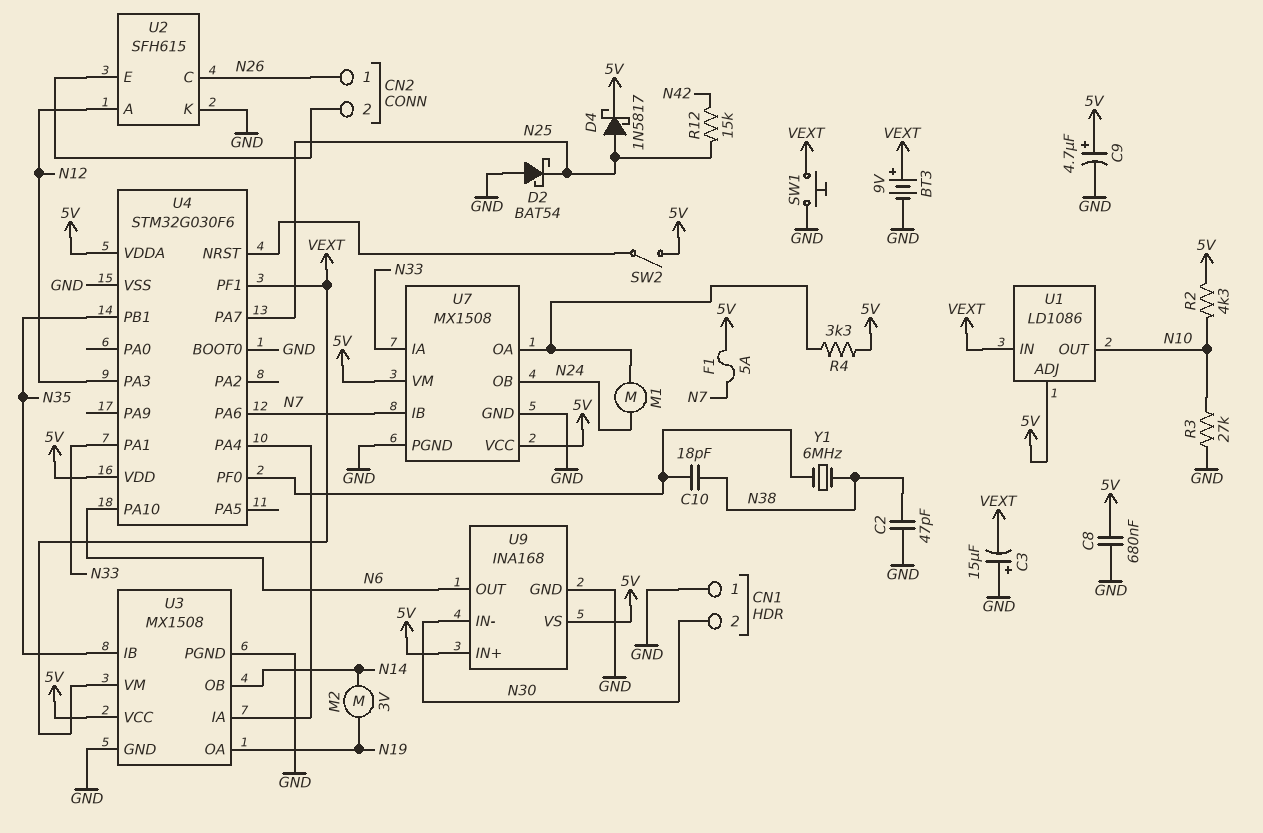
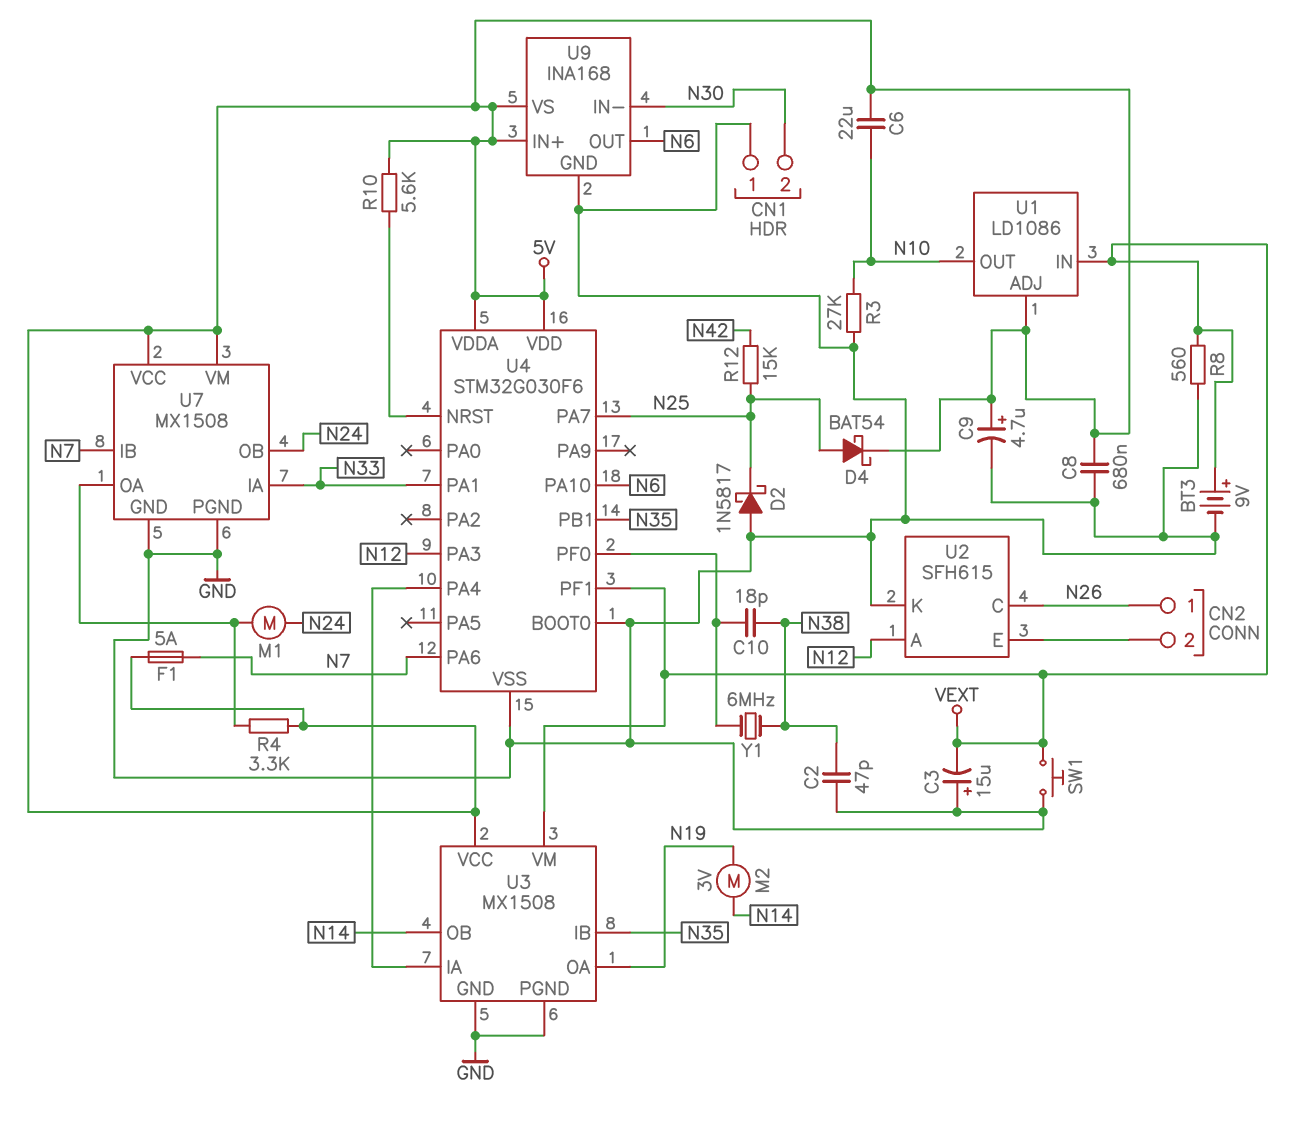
C6: none -> 22uF (5V, N10)
D2: schottky BAT54 (A GND, K N25) -> schottky 1N5817 (A GND, K N25)
D4: schottky 1N5817 (A N25, K 5V) -> schottky BAT54 (A N25, K 5V)
R2: 4.3k (5V, N10) -> none
R8: none -> 560 (GND, VEXT)
R10: none -> 5.6k (5V, U4/NRST)
SW2: switch (5V, U4/NRST) -> none

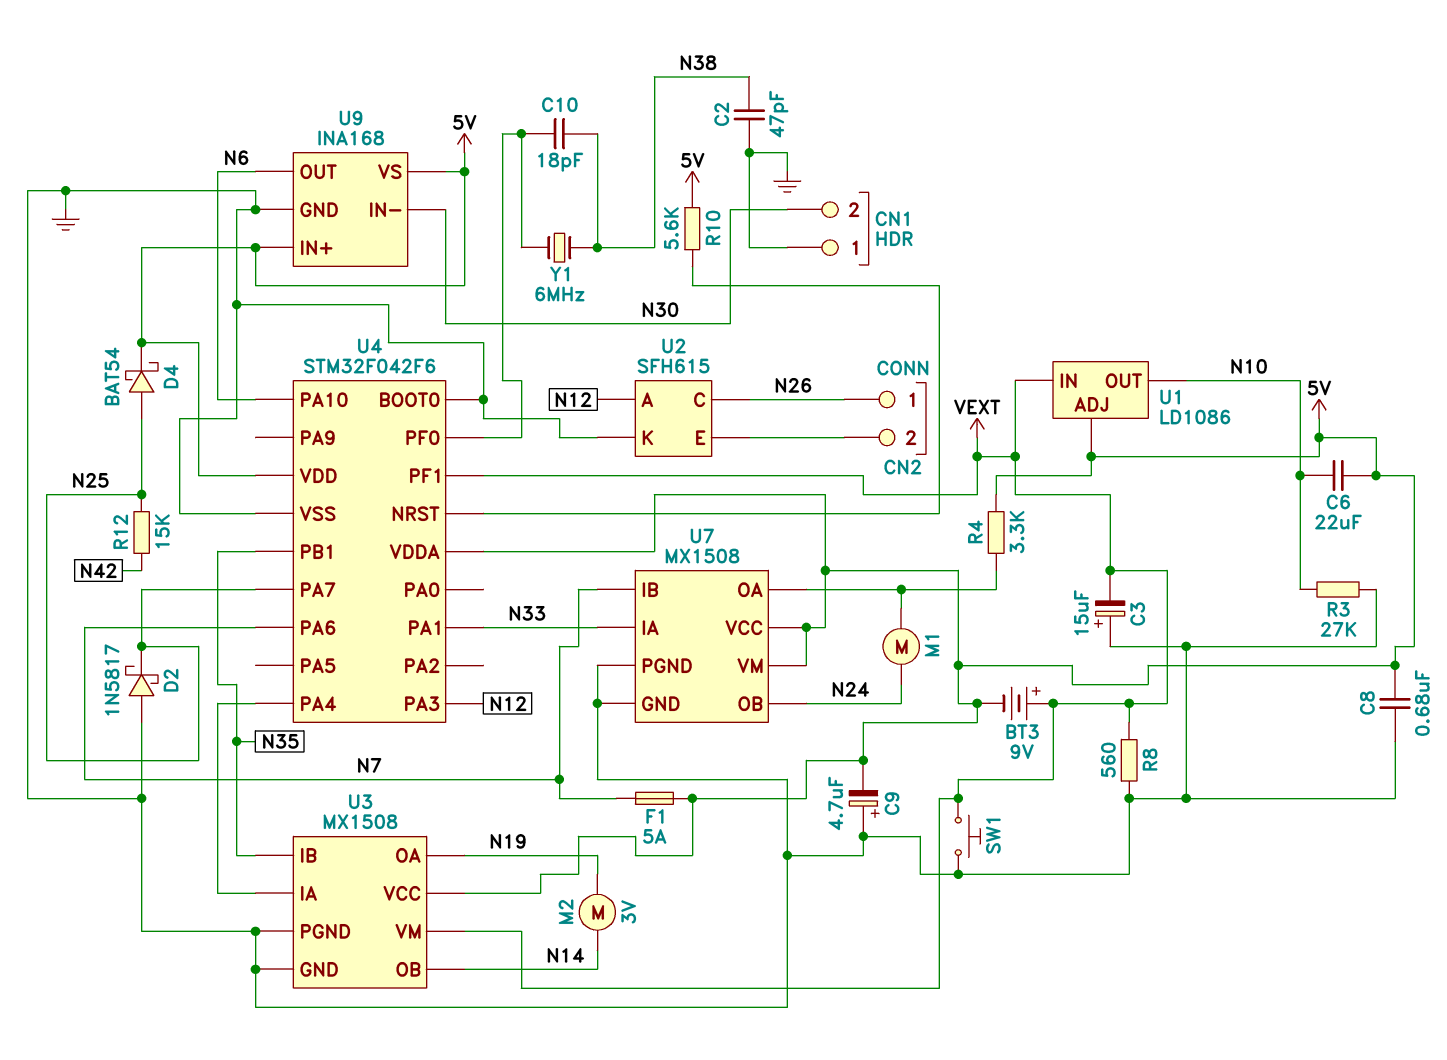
BT3: 9V (plus VEXT, minus GND) -> 9V (plus VEXT, minus 5V)
C9: 4.7uF (plus 5V, minus GND) -> 4.7uF (plus GND, minus 5V)
U4: STM32G030F6 -> STM32F042F6

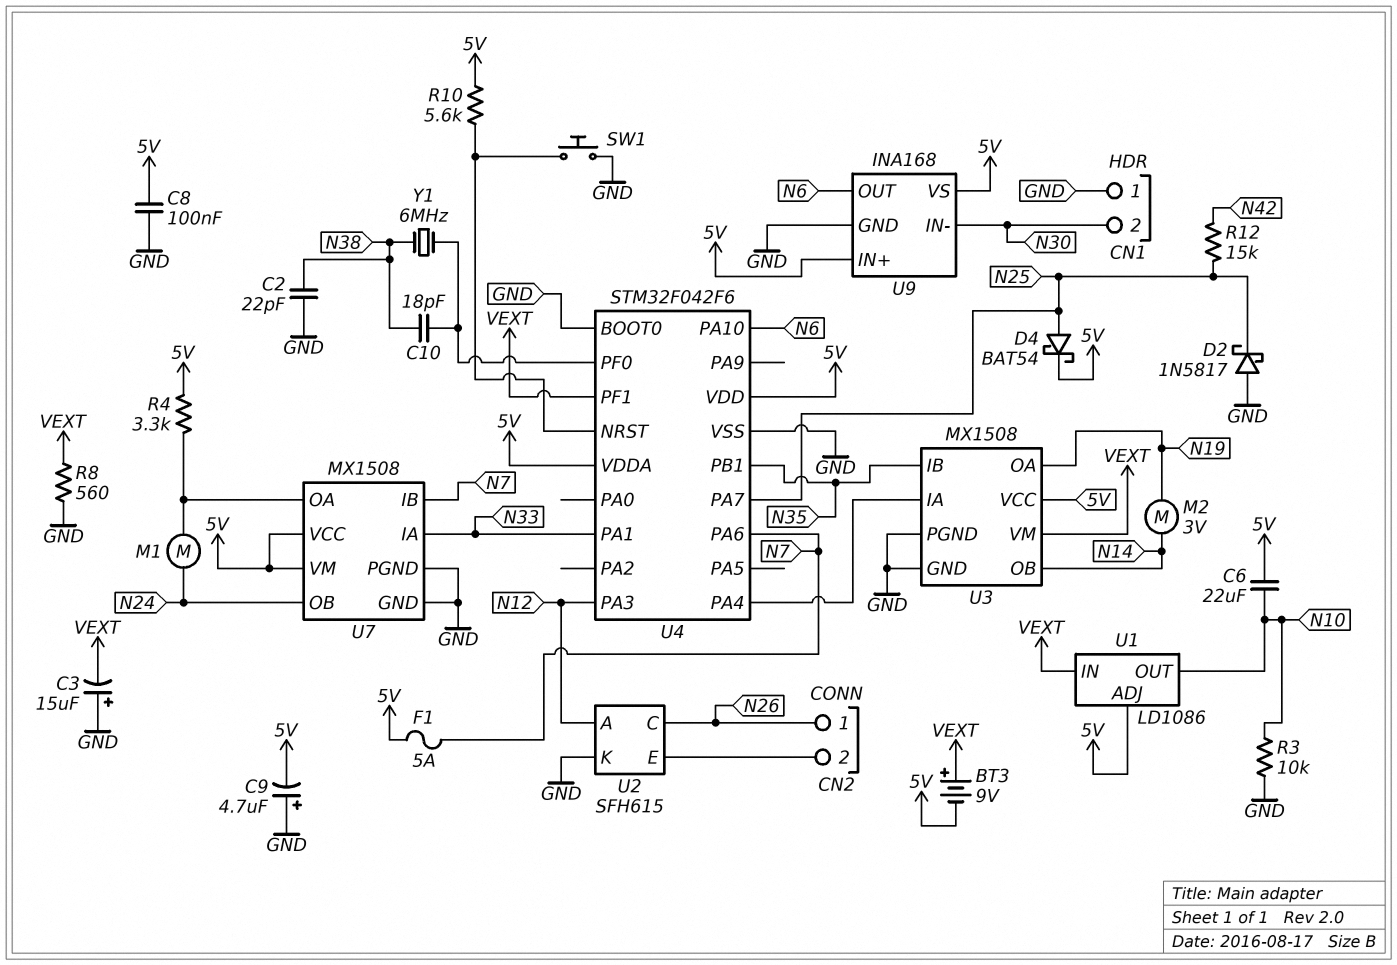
C2: 47pF (GND, N38) -> 22pF (GND, N38)
C8: 680nF (5V, GND) -> 100nF (5V, GND)
R3: 27k (GND, N10) -> 10k (GND, N10)
SW1: button (GND, VEXT) -> button (GND, U4/NRST)

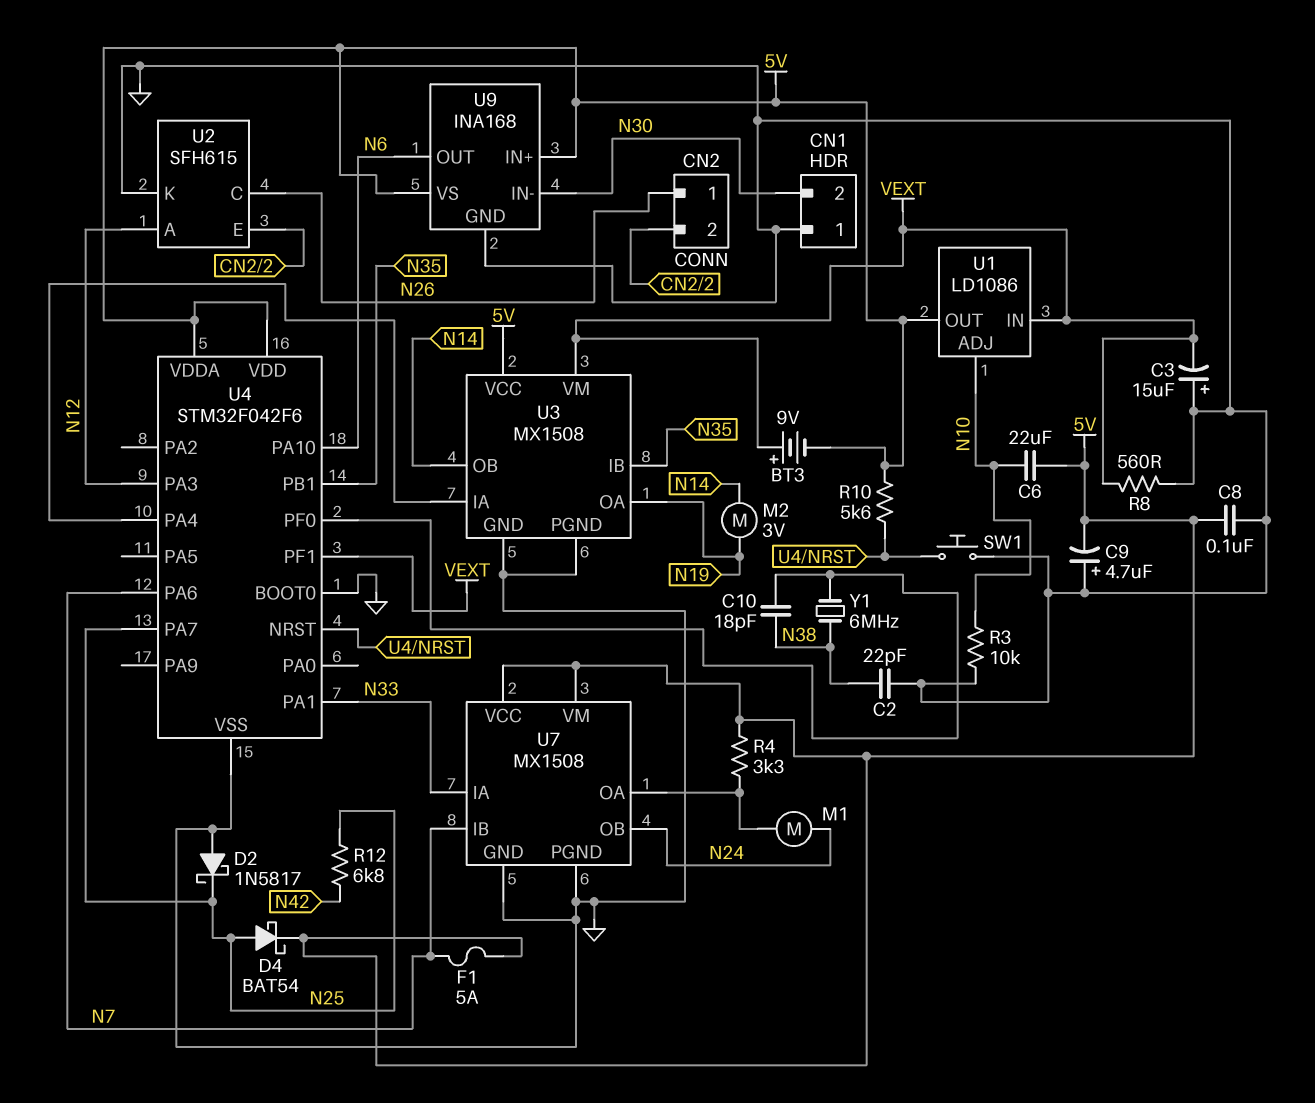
R12: 15k (N25, N42) -> 6.8k (N25, N42)
U1 pin ADJ: 5V -> N10
U1 pin OUT: N10 -> 5V

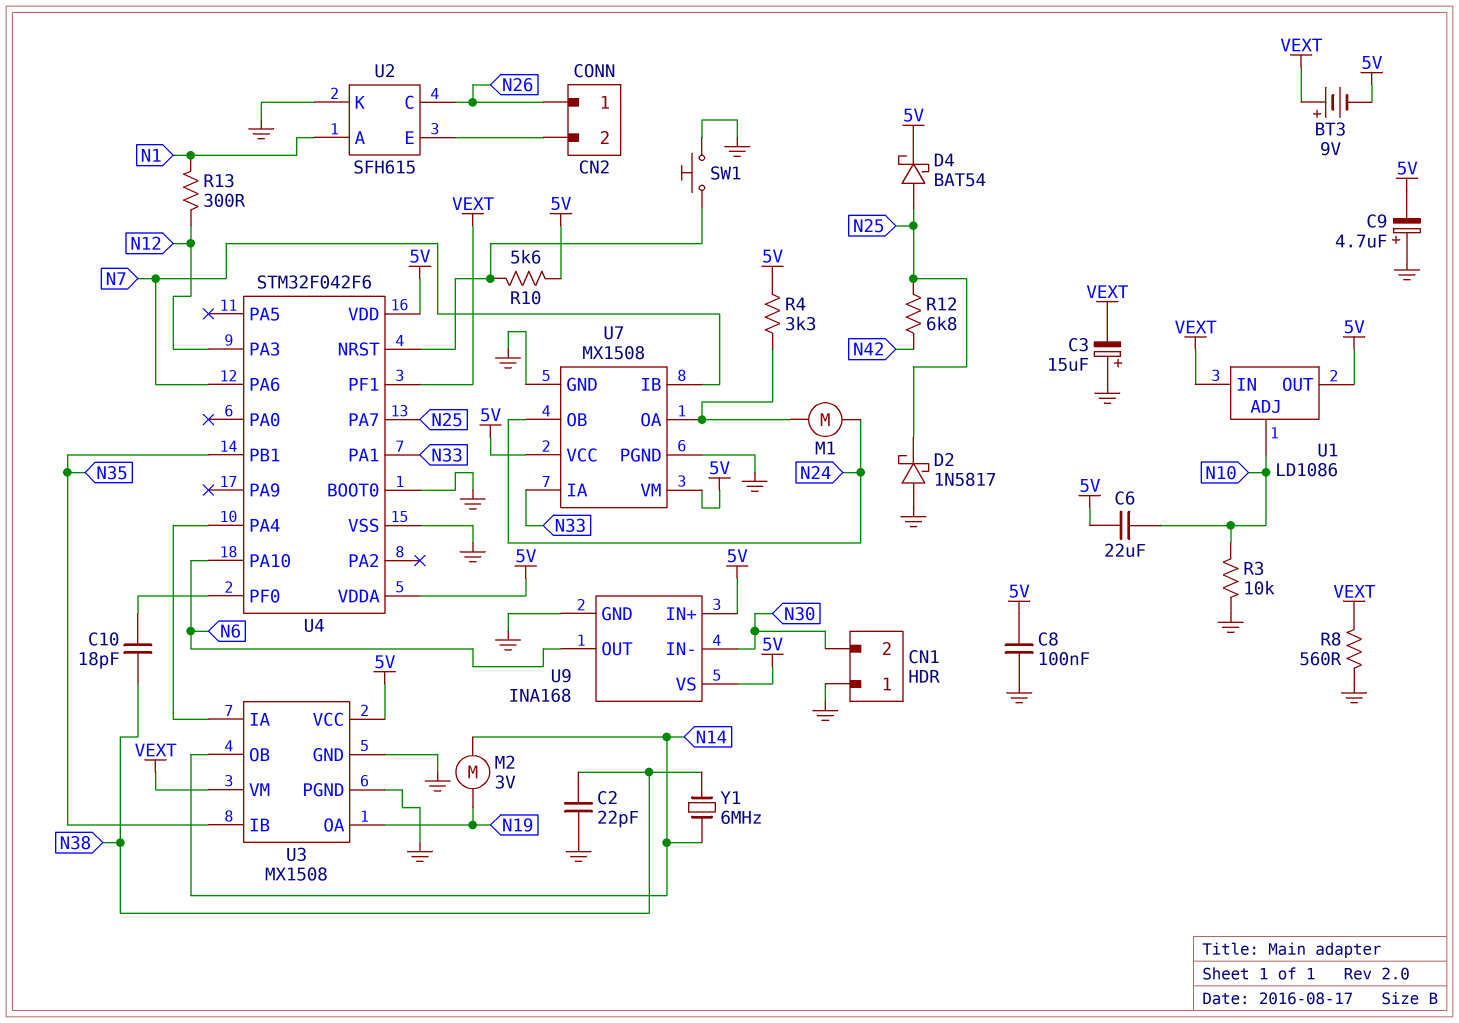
F1: 5A (5V, N7) -> none
R13: none -> 300 (N1, N12)
U2 pin A: N12 -> N1
Y1: 6MHz (N38, U4/PF0) -> 6MHz (N14, N38)

